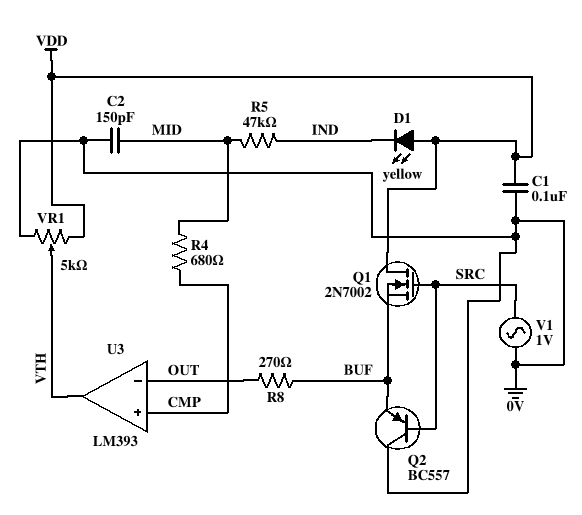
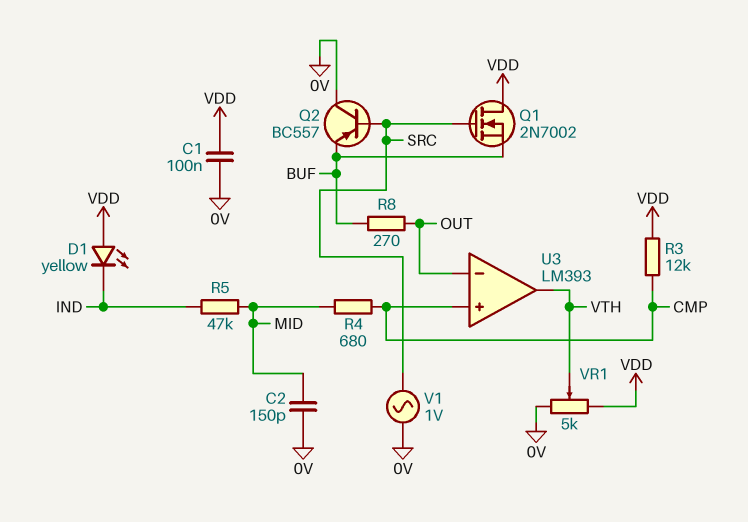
R3: none -> 12k (CMP, VDD)

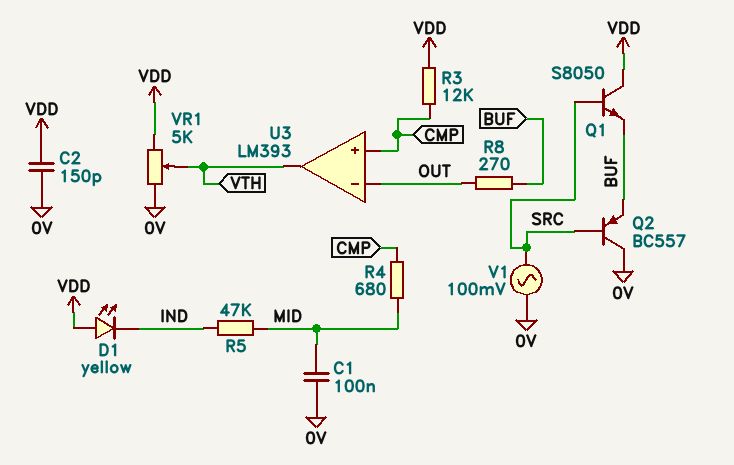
C1: 100nF (0V, VDD) -> 100nF (0V, MID)
C2: 150pF (0V, MID) -> 150pF (0V, VDD)
Q1: NMOS 2N7002 (G SRC, D VDD, S BUF) -> NPN S8050 (B SRC, C VDD, E BUF)
V1: AC 1V (0V, SRC) -> AC 100mV (0V, SRC)

